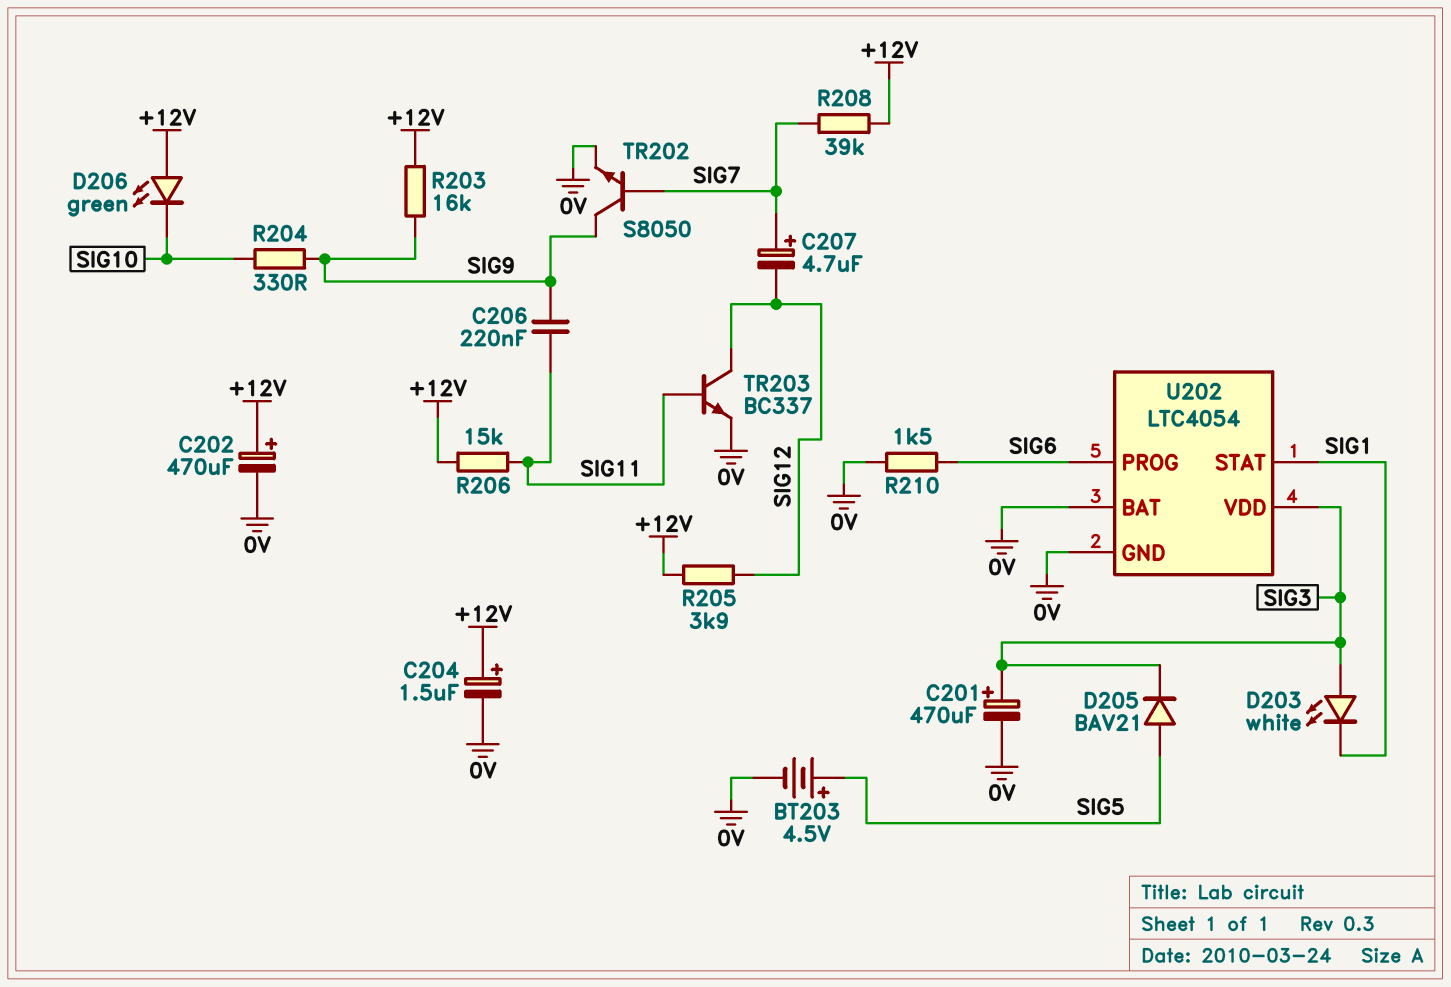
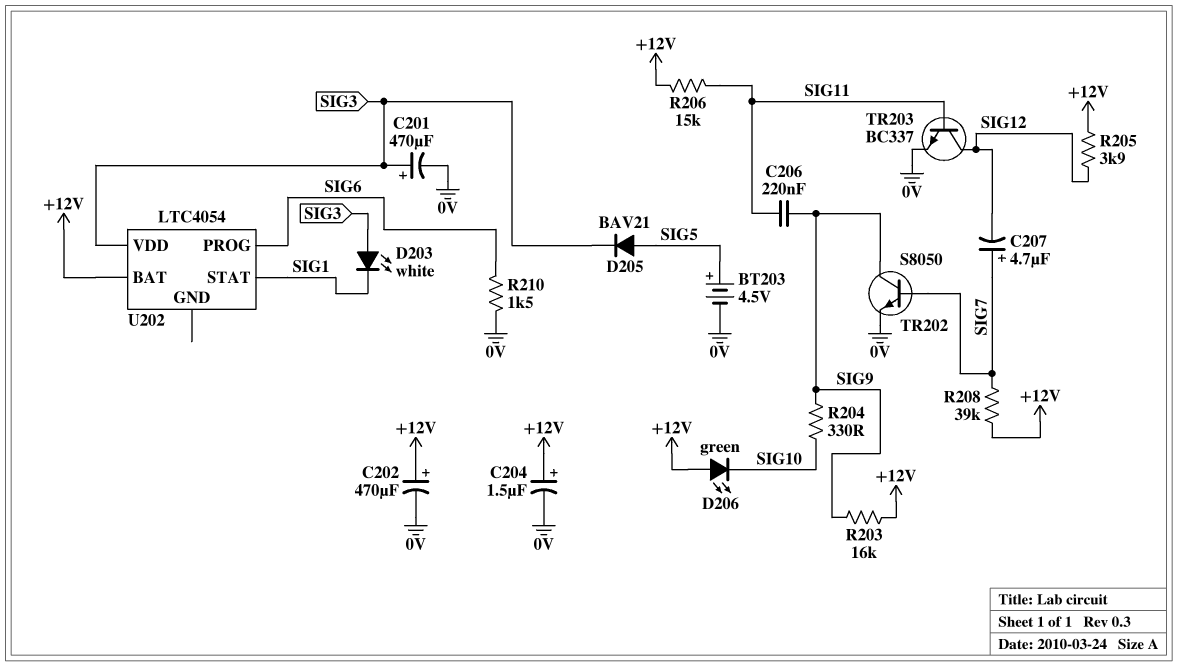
U202 pin BAT: 0V -> +12V
U202 pin GND: 0V -> none

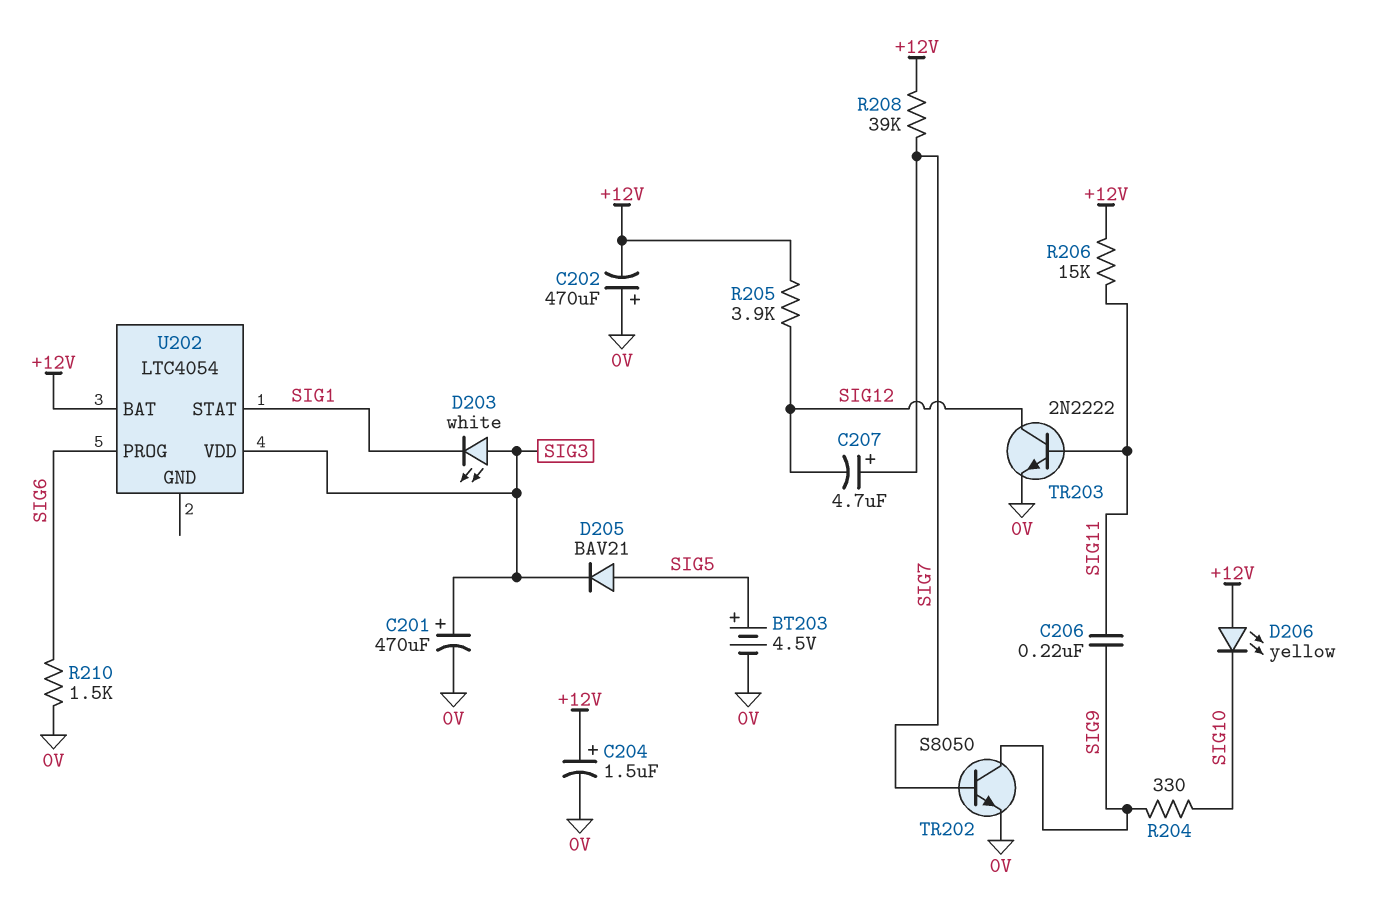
C202: 470uF (plus +12V, minus 0V) -> 470uF (plus 0V, minus +12V)
D206: LED green (A +12V, K SIG10) -> LED yellow (A +12V, K SIG10)
R203: 16k (+12V, SIG9) -> none
TR203: NPN BC337 (B SIG11, C SIG12, E 0V) -> NPN 2N2222 (B SIG11, C SIG12, E 0V)

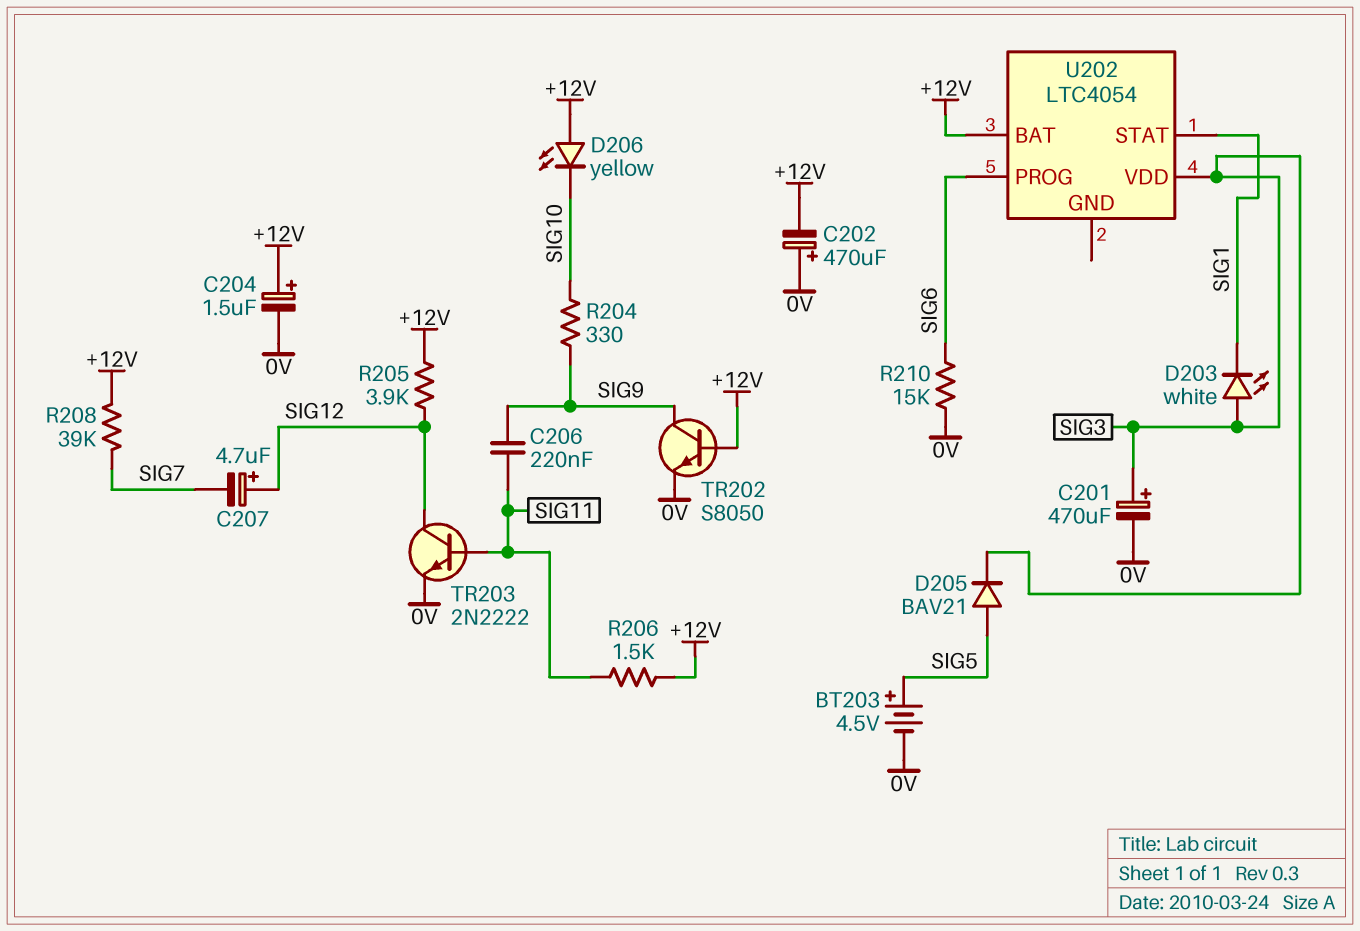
C207: 4.7uF (plus SIG7, minus SIG12) -> 4.7uF (plus SIG12, minus SIG7)
R206: 15k (+12V, SIG11) -> 1.5k (+12V, SIG11)
R210: 1.5k (0V, SIG6) -> 15k (0V, SIG6)
TR202: NPN S8050 (B SIG7, C SIG9, E 0V) -> NPN S8050 (B +12V, C SIG9, E 0V)

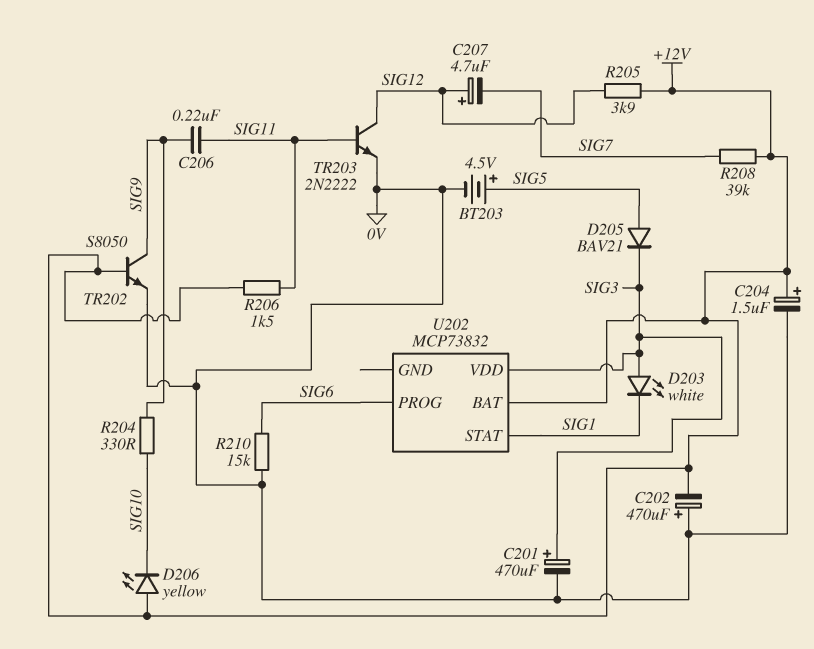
U202: LTC4054 -> MCP73832

